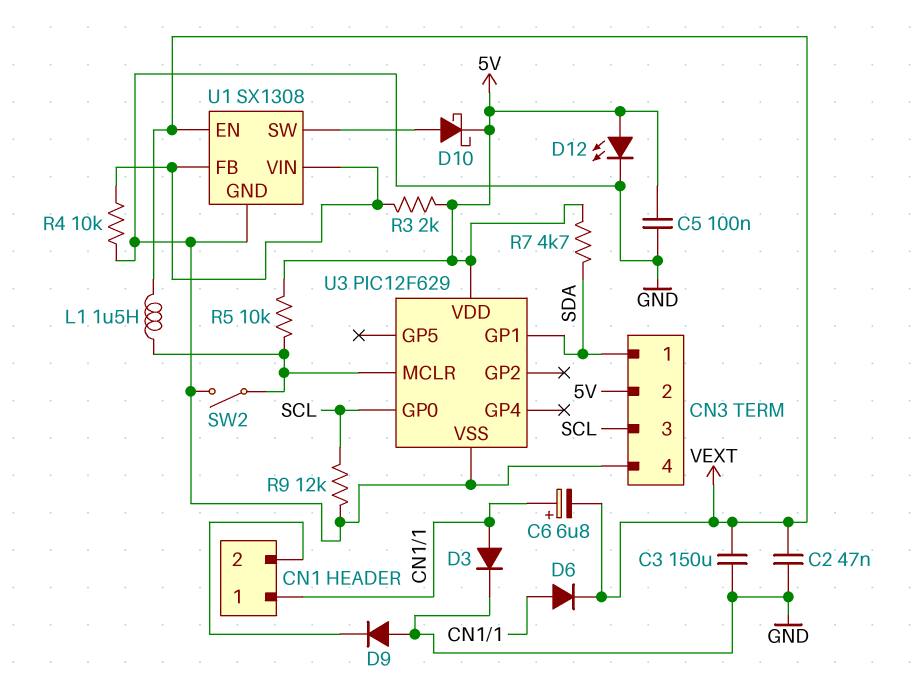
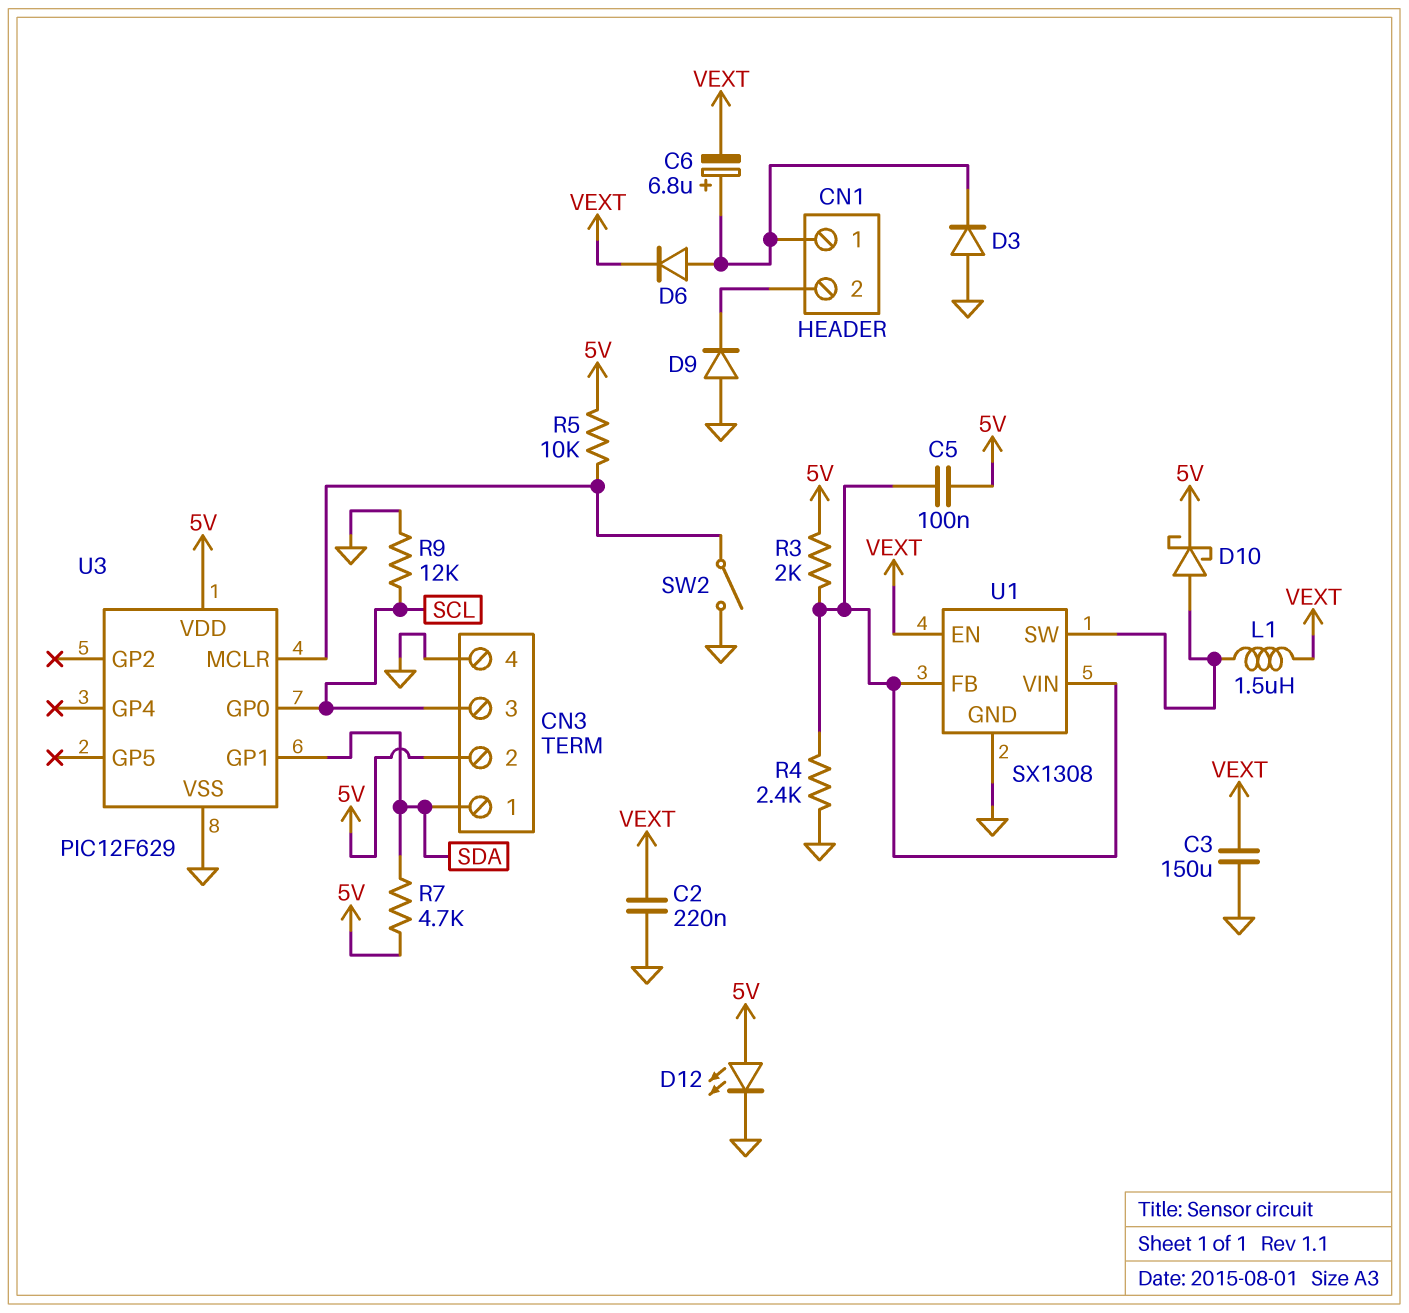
C2: 47nF (GND, VEXT) -> 220nF (GND, VEXT)
C5: 100nF (5V, GND) -> 100nF (5V, U1/FB)
D3: diode (A CN1/1, K GND) -> diode (A GND, K CN1/1)
L1: 1.5uH (U3/MCLR, VEXT) -> 1.5uH (U1/SW, VEXT)
R4: 10k (GND, U1/FB) -> 2.4k (GND, U1/FB)

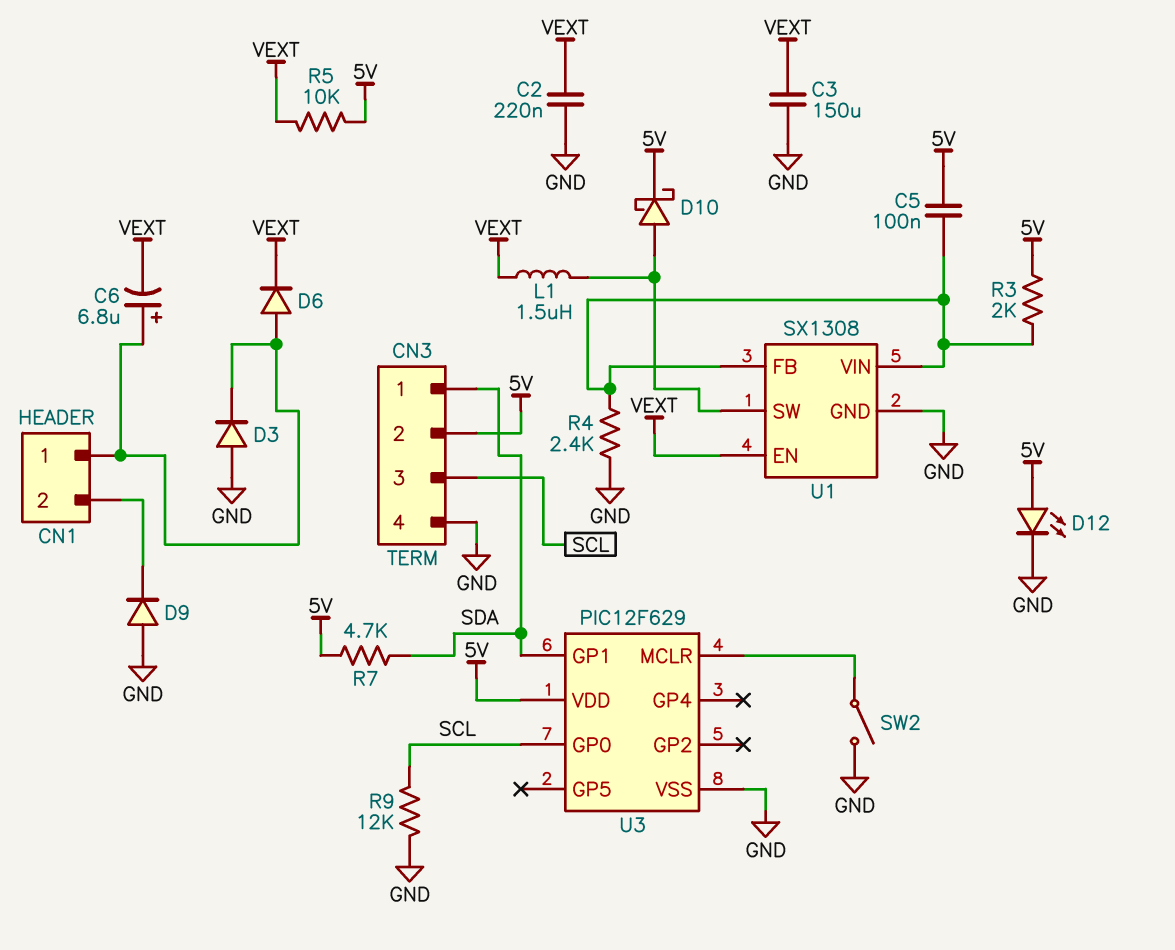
R5: 10k (5V, U3/MCLR) -> 10k (5V, VEXT)

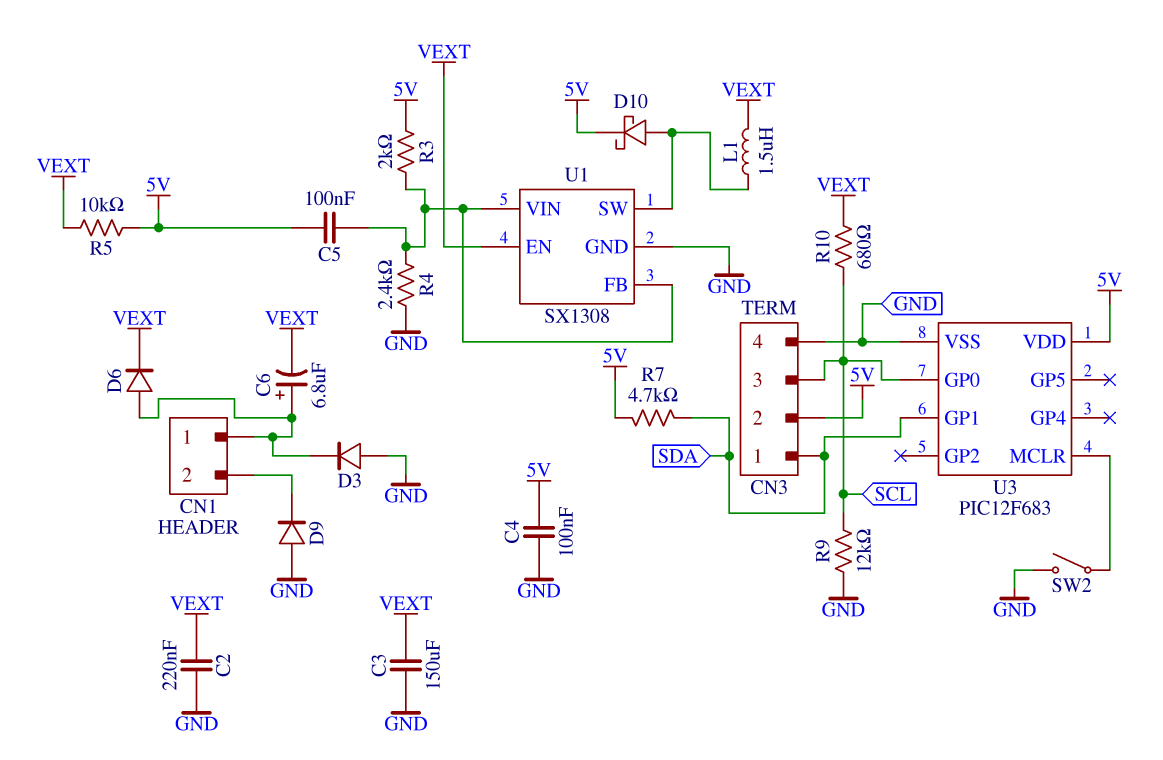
C4: none -> 100nF (5V, GND)
D12: LED (A 5V, K GND) -> none
R10: none -> 680 (SCL, VEXT)
U3: PIC12F629 -> PIC12F683

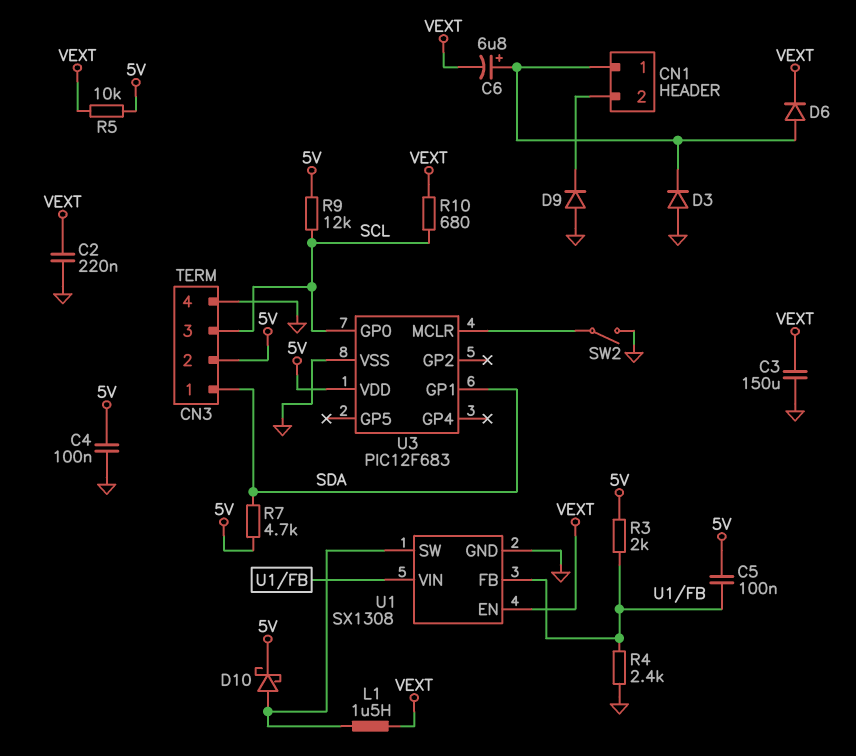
R9: 12k (GND, SCL) -> 12k (5V, SCL)

